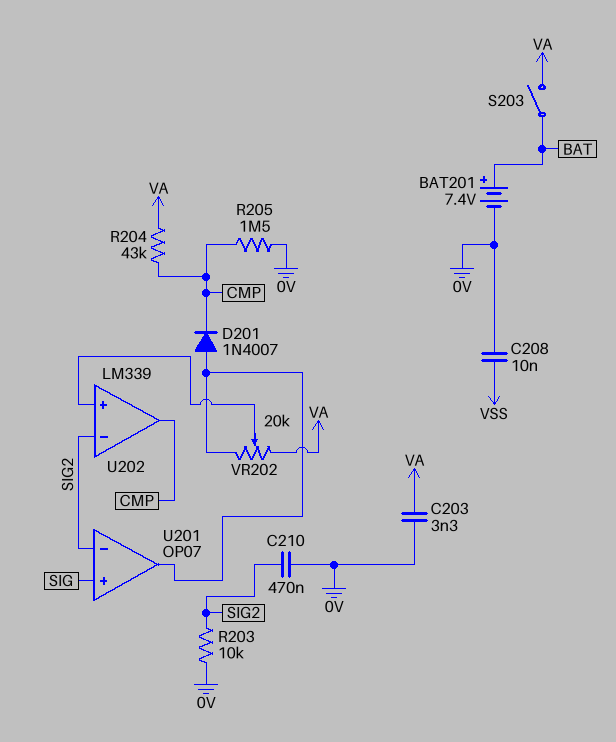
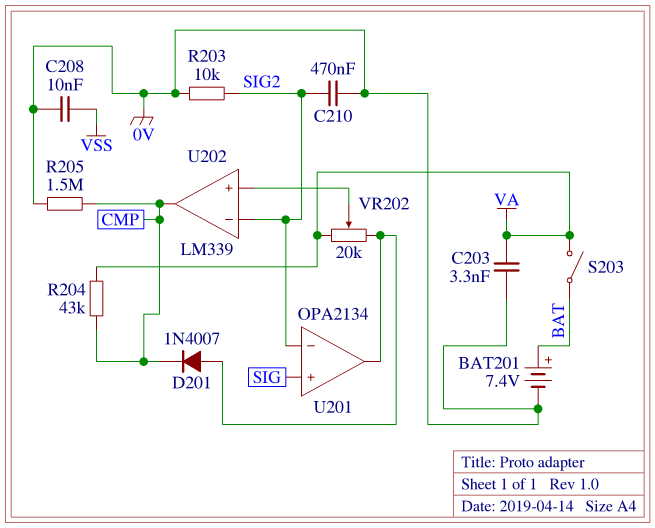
U201: OP07 -> OPA2134

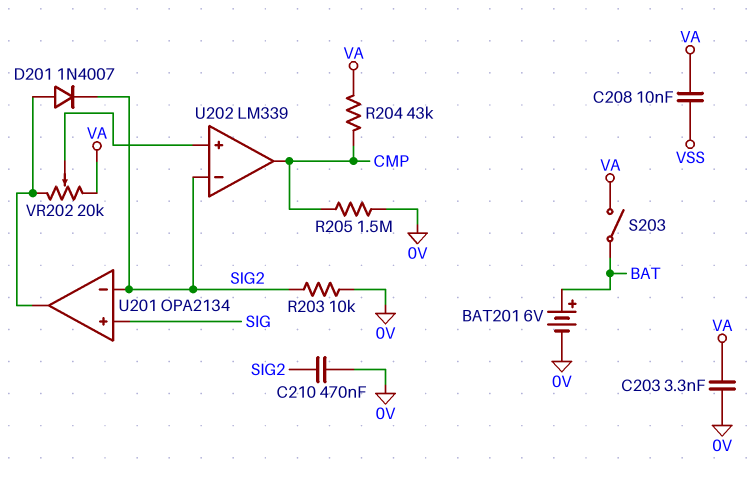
BAT201: 7.4V (plus BAT, minus 0V) -> 6V (plus BAT, minus 0V)
C208: 10nF (0V, VSS) -> 10nF (VA, VSS)
D201: diode 1N4007 (A U201/out, K CMP) -> diode 1N4007 (A U201/out, K SIG2)

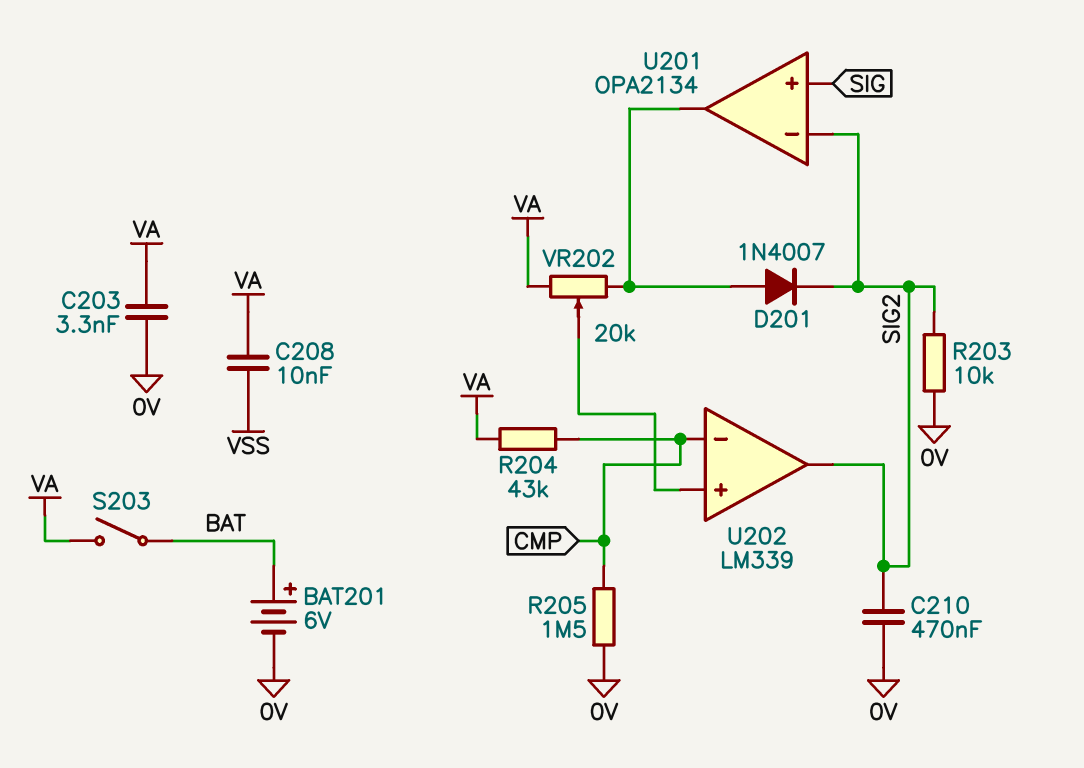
U202 pin in-: SIG2 -> CMP
U202 pin out: CMP -> SIG2

